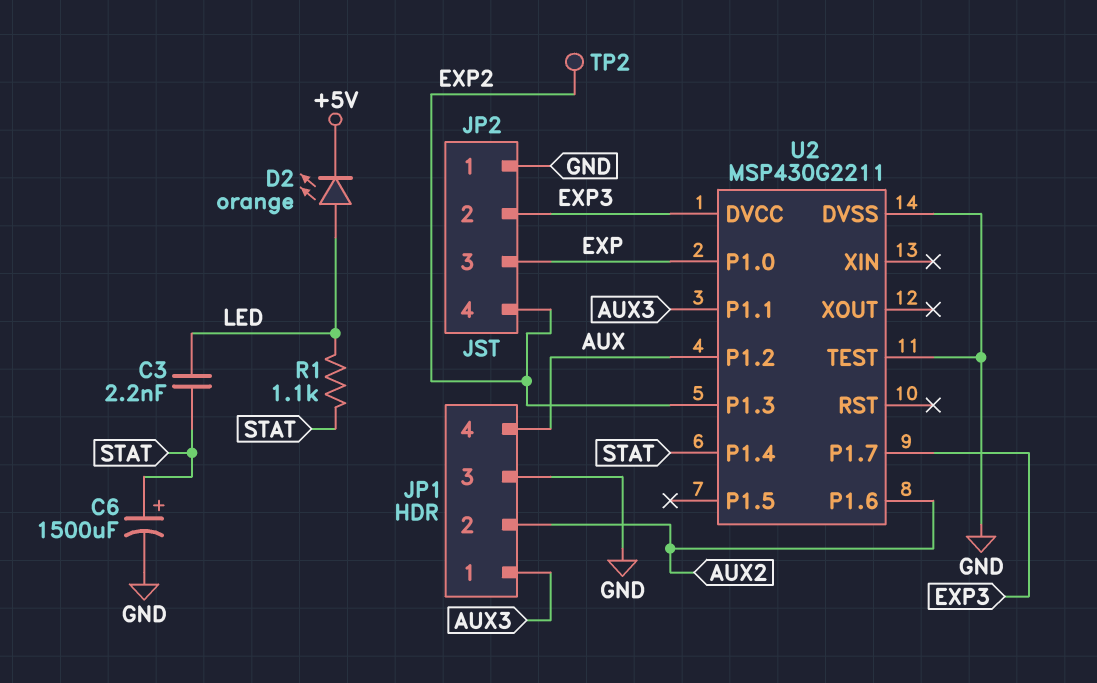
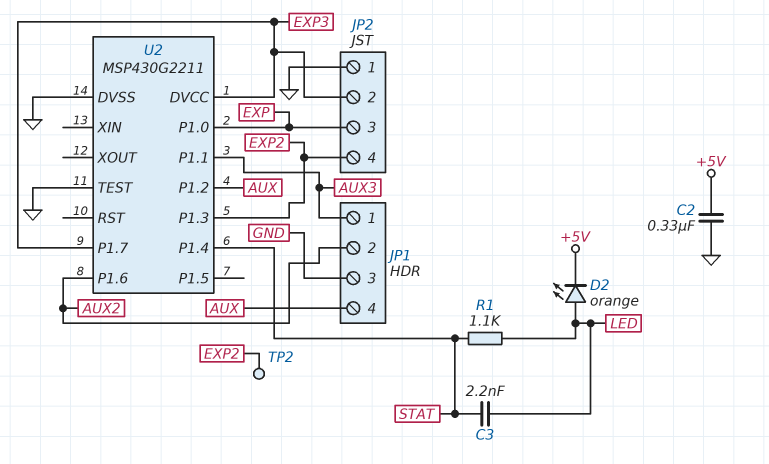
C2: none -> 330nF (+5V, GND)
C6: 1500uF (plus STAT, minus GND) -> none

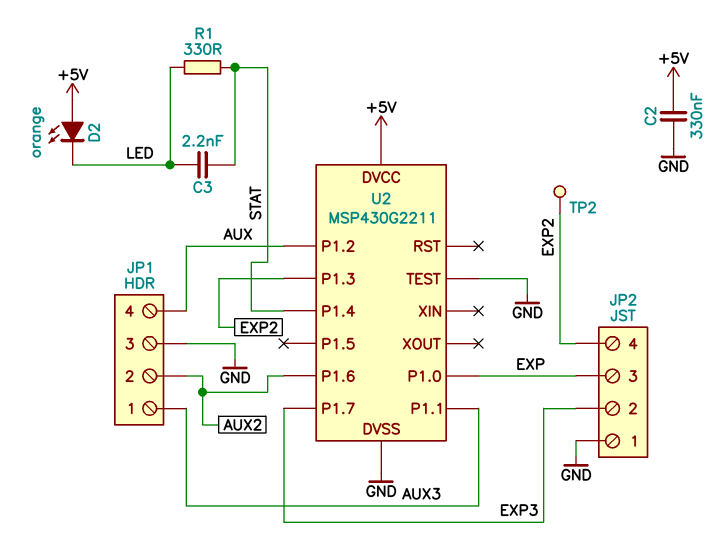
D2: LED orange (A LED, K +5V) -> LED orange (A +5V, K LED)
R1: 1.1k (LED, STAT) -> 330 (LED, STAT)
U2 pin DVCC: EXP3 -> +5V

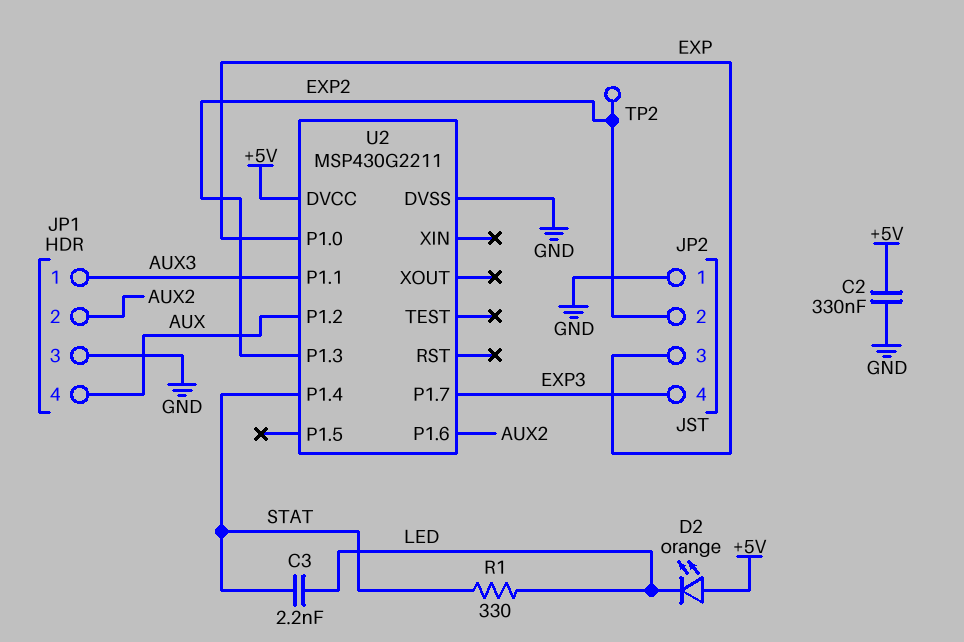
JP2 pin 2: EXP3 -> EXP2
JP2 pin 4: EXP2 -> EXP3
U2 pin TEST: GND -> none

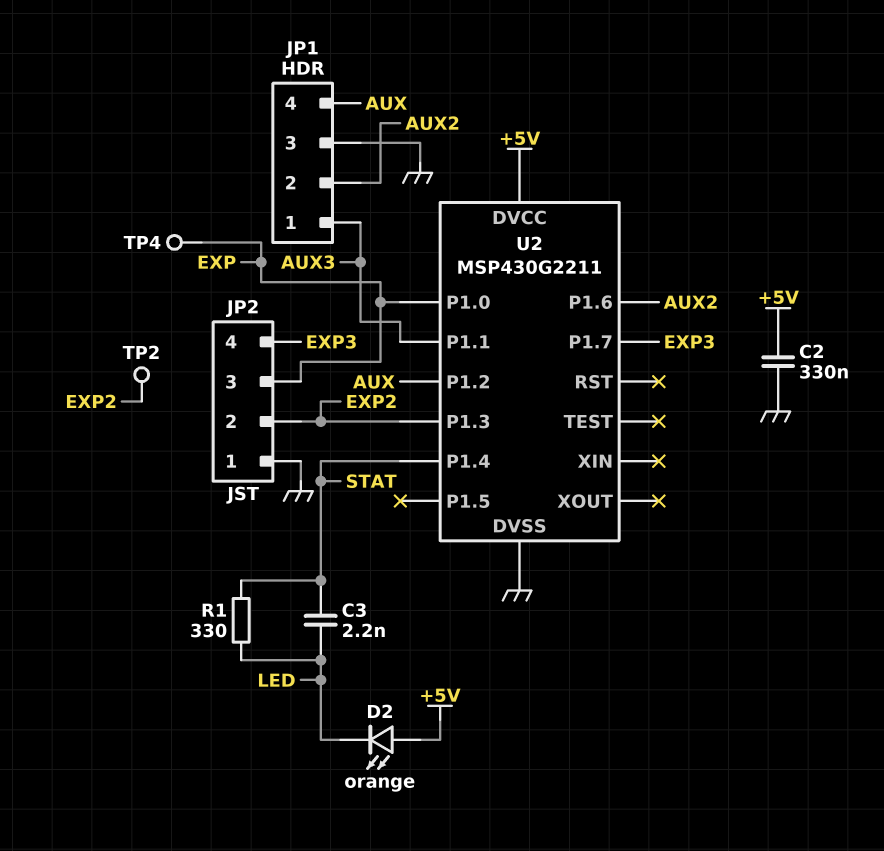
TP4: none -> test point (EXP)

